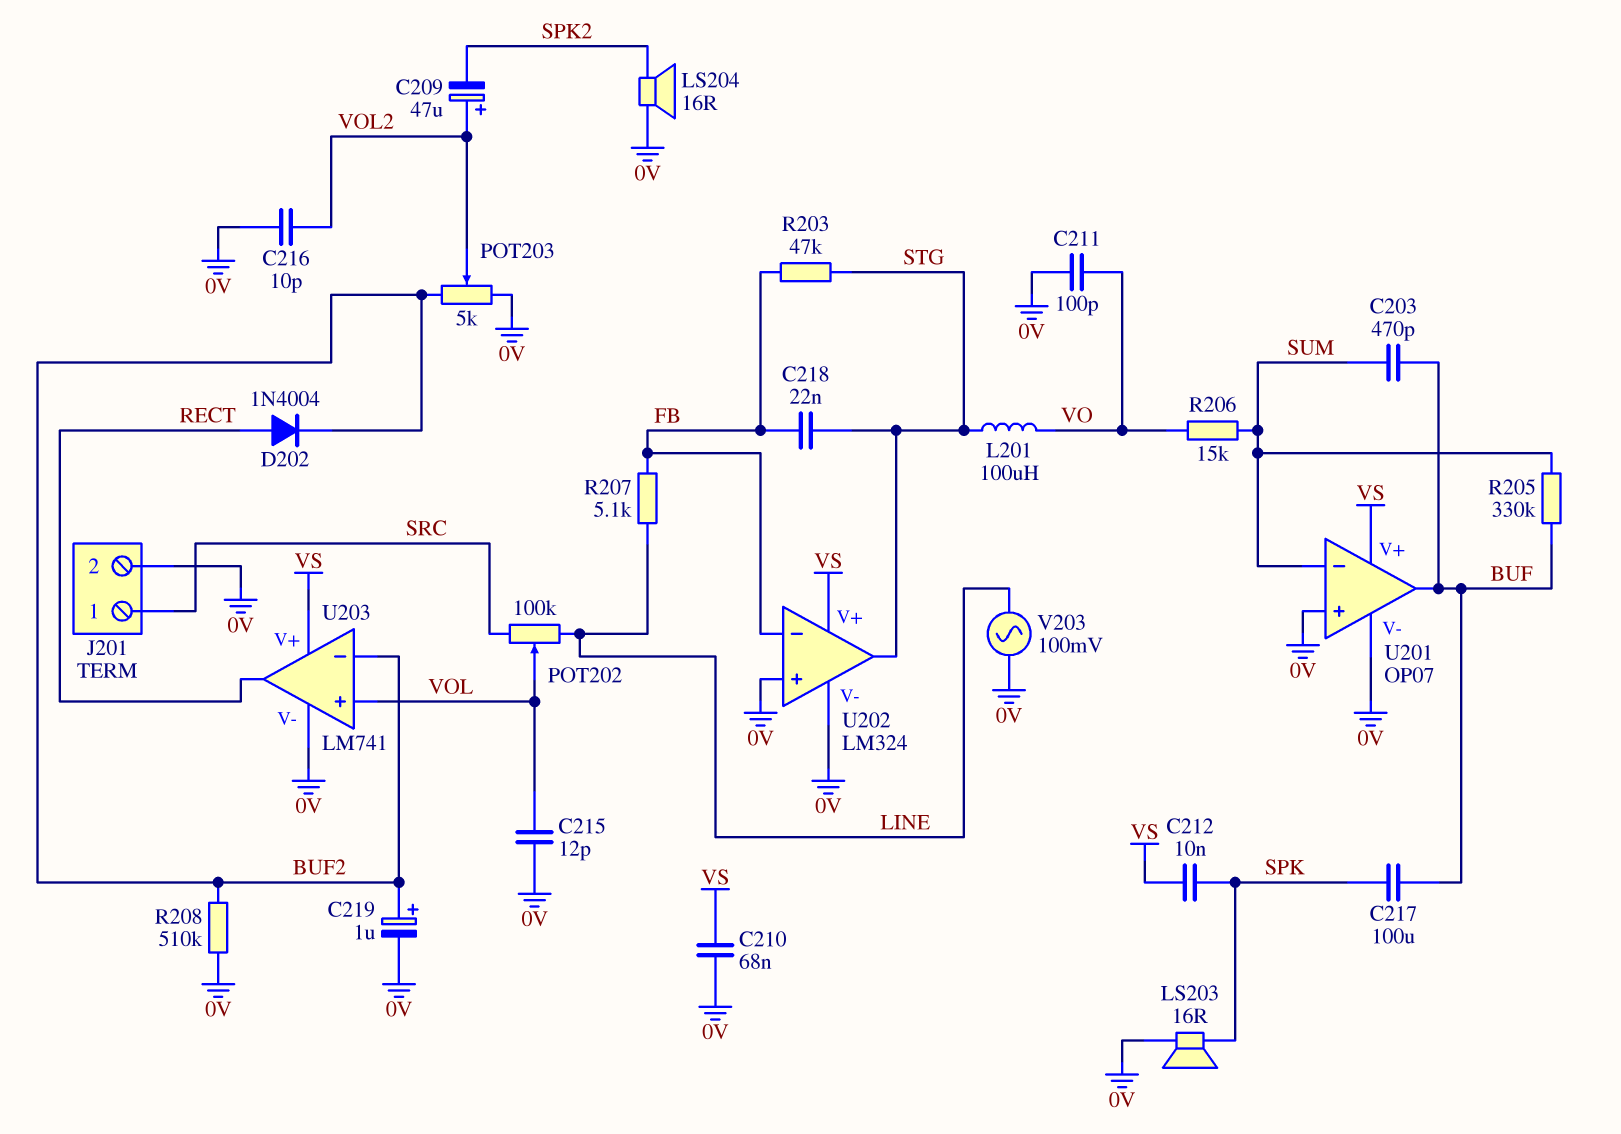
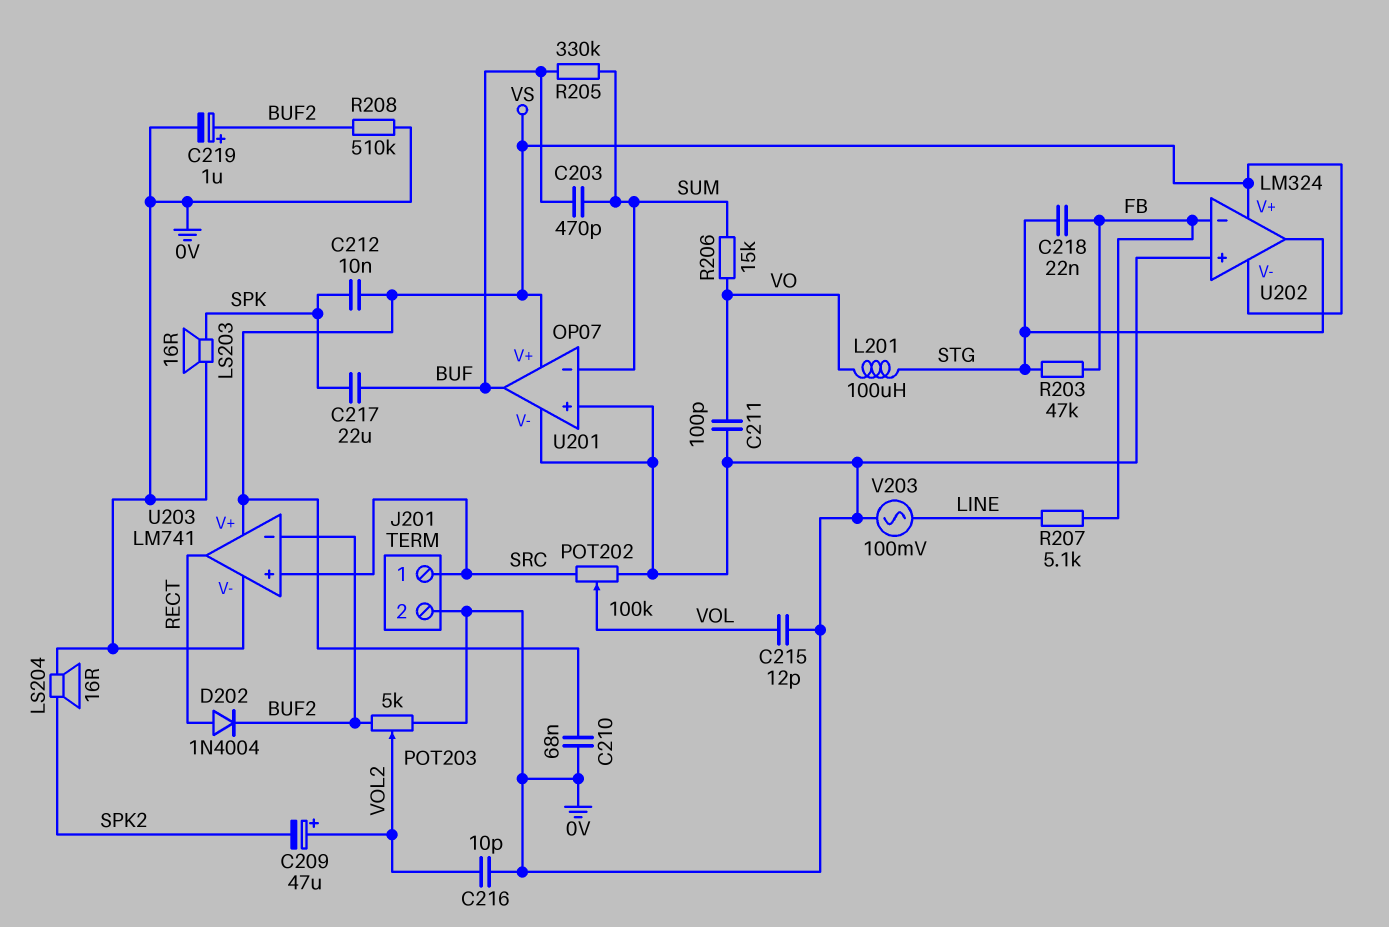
C217: 100uF (BUF, SPK) -> 22uF (BUF, SPK)
POT202: 100k (LINE, SRC, wiper VOL) -> 100k (0V, SRC, wiper VOL)
U202 pin V-: 0V -> VS
U203 pin in+: VOL -> SRC

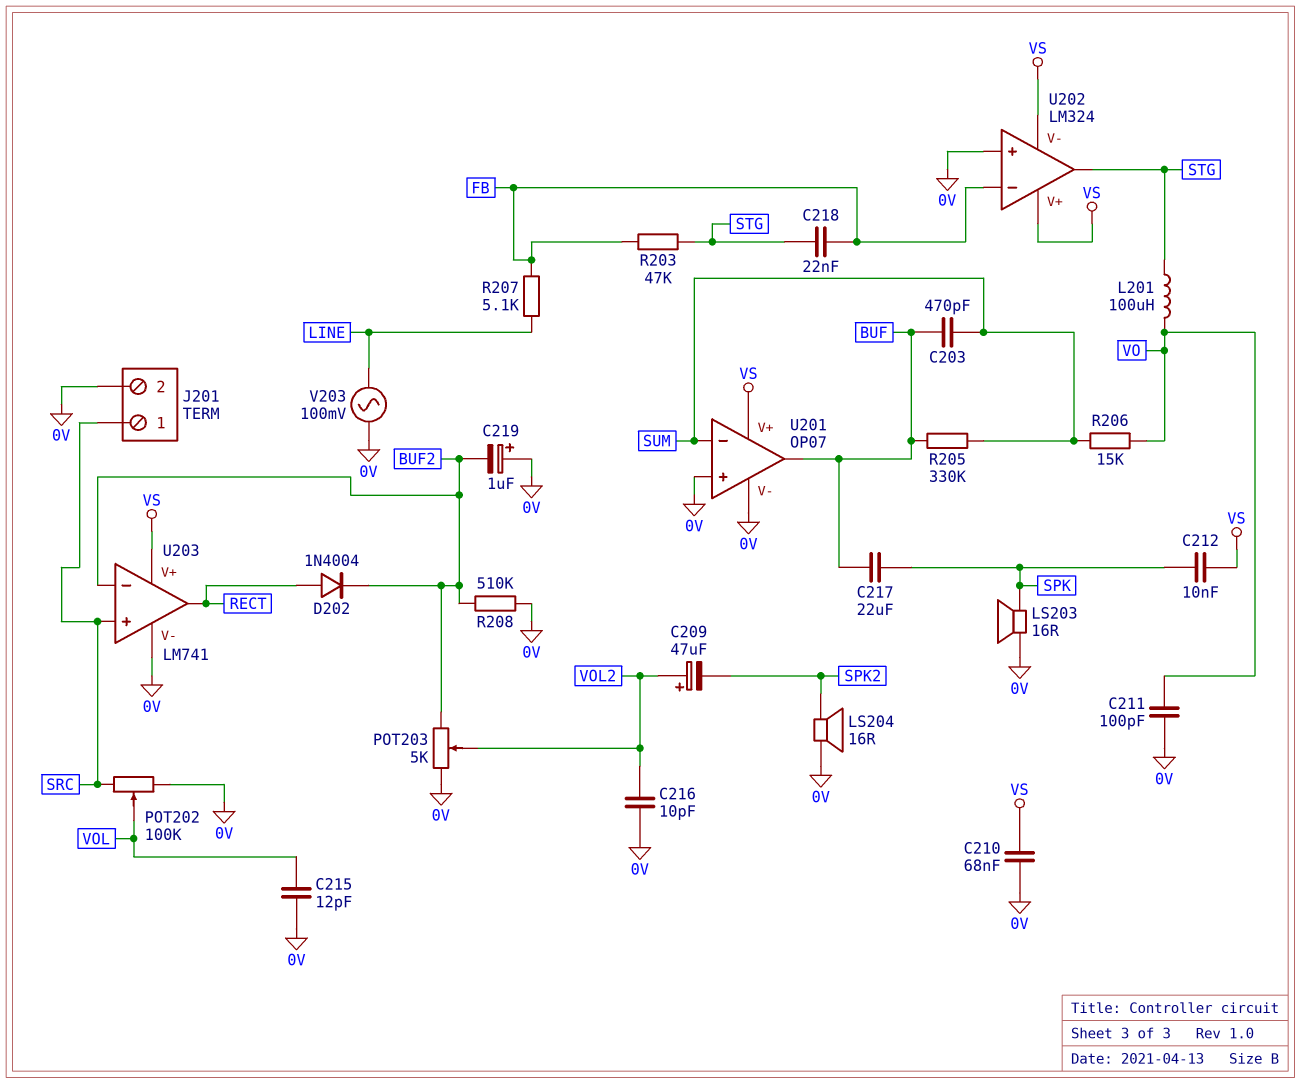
C219: 1uF (plus BUF2, minus 0V) -> 1uF (plus 0V, minus BUF2)

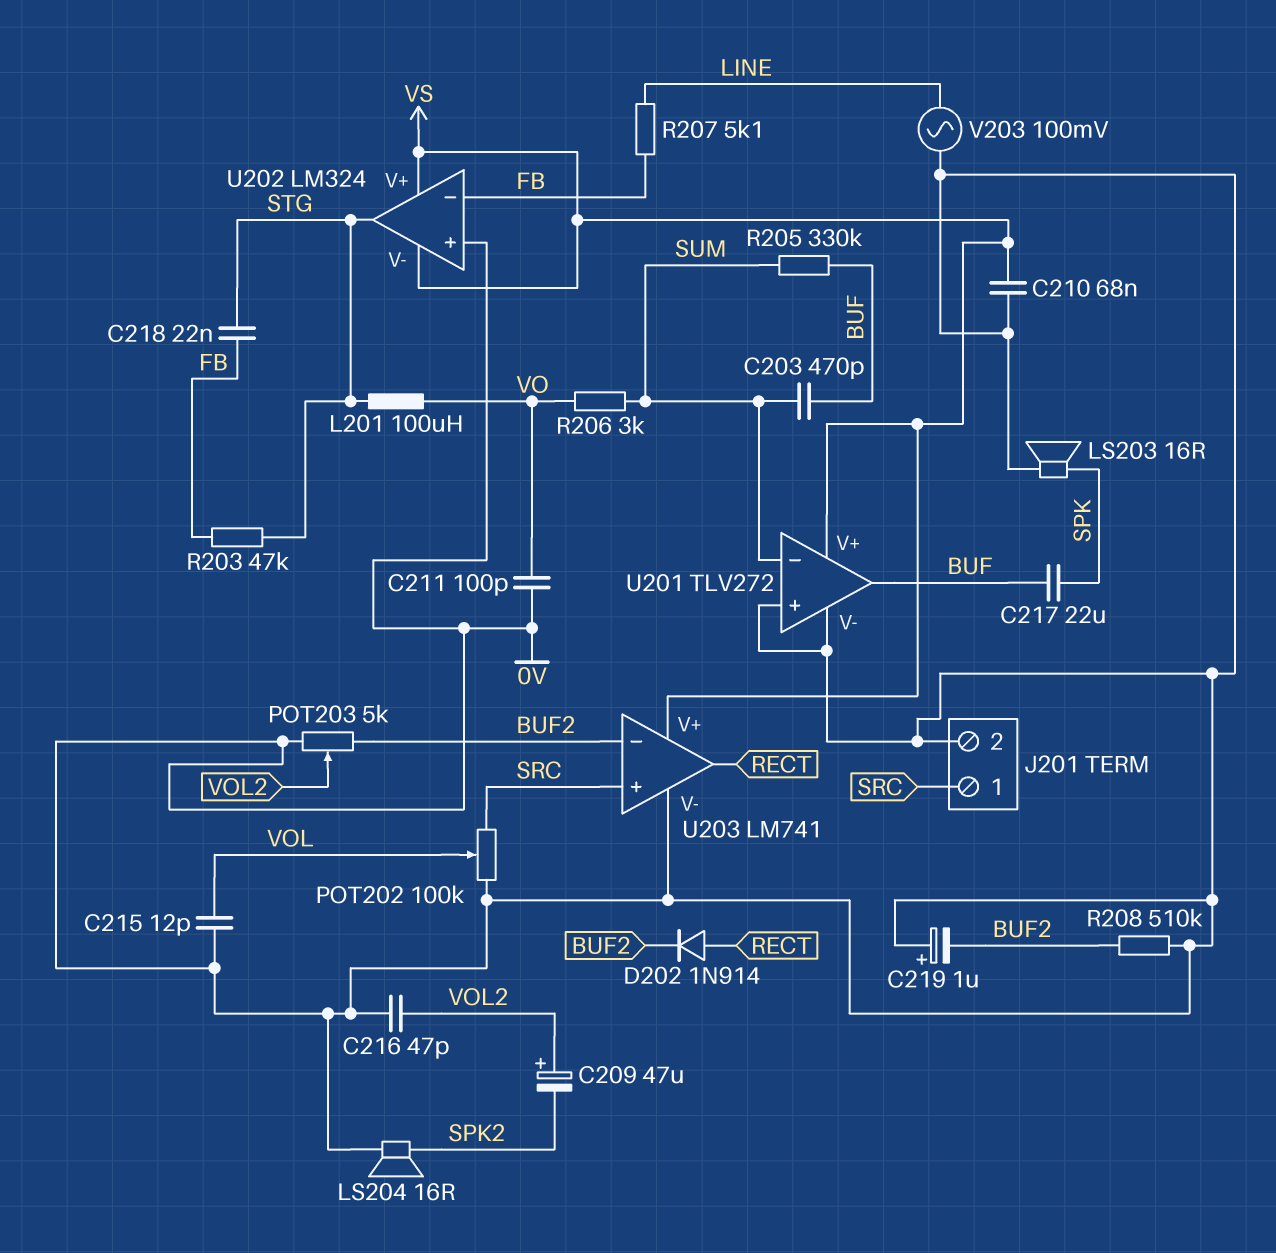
C212: 10nF (SPK, VS) -> none
C216: 10pF (0V, VOL2) -> 47pF (0V, VOL2)
D202: diode 1N4004 (A RECT, K BUF2) -> diode 1N914 (A RECT, K BUF2)
R206: 15k (SUM, VO) -> 3k (SUM, VO)
U201: OP07 -> TLV272

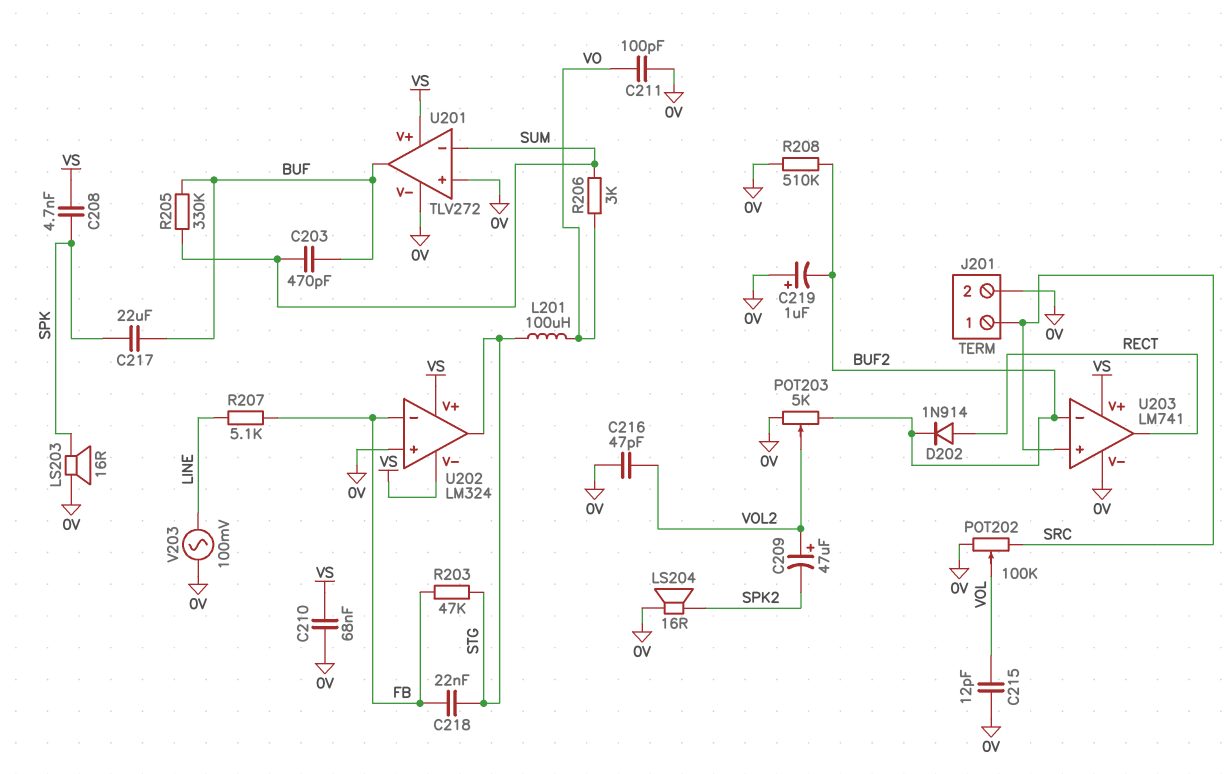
C208: none -> 4.7nF (SPK, VS)

